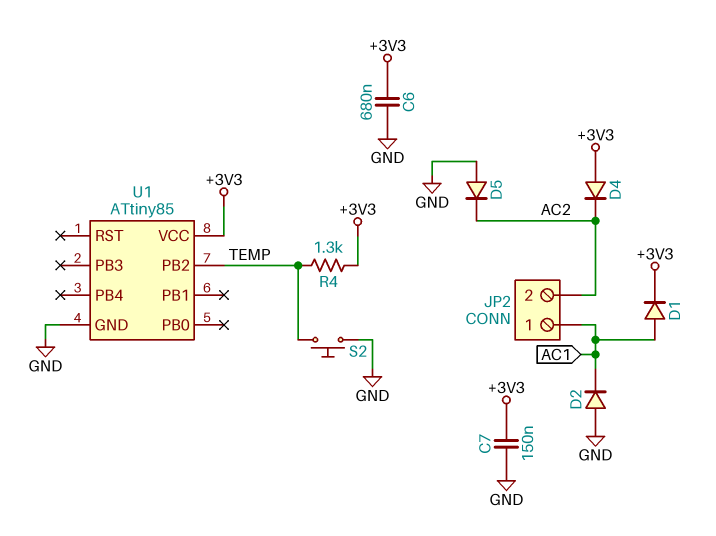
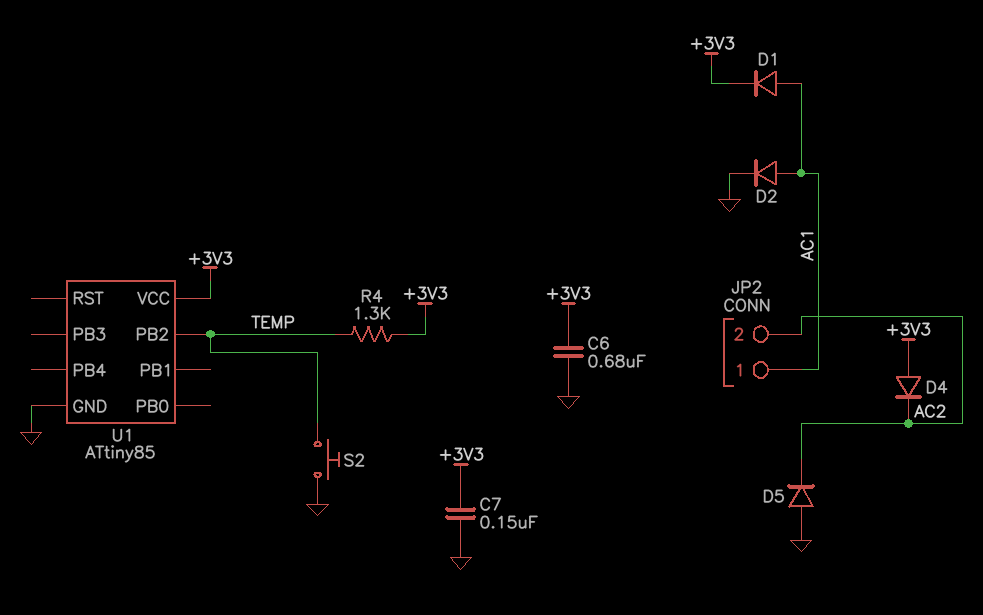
D2: diode (A GND, K AC1) -> diode (A AC1, K GND)

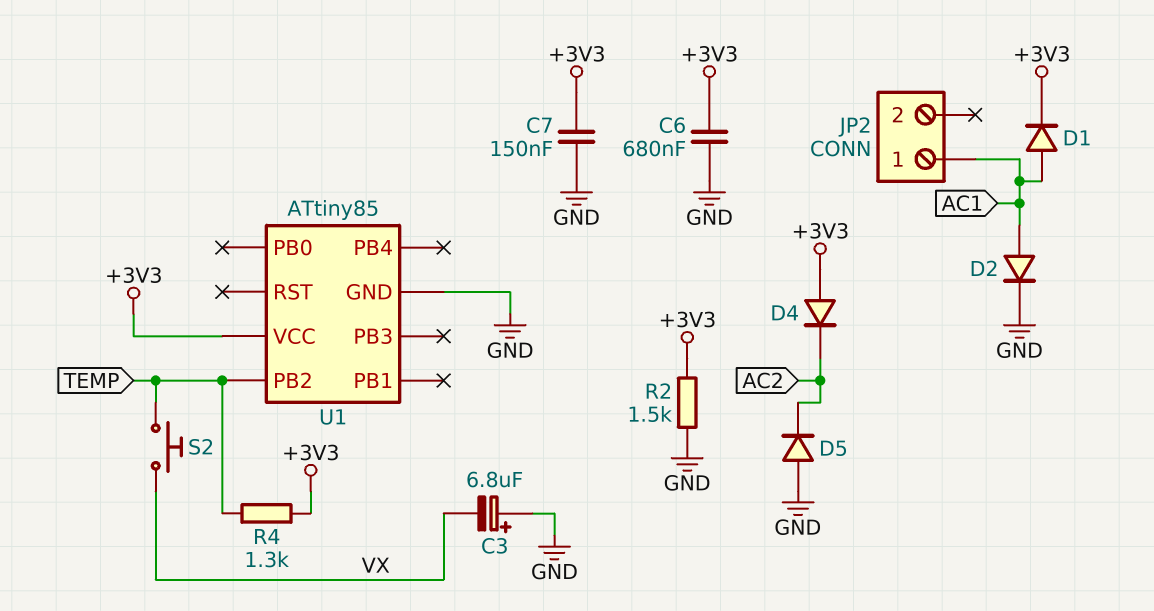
C3: none -> 6.8uF (plus GND, minus VX)
JP2 pin 2: AC2 -> none
R2: none -> 1.5k (+3V3, GND)
S2: button (GND, TEMP) -> button (TEMP, VX)

